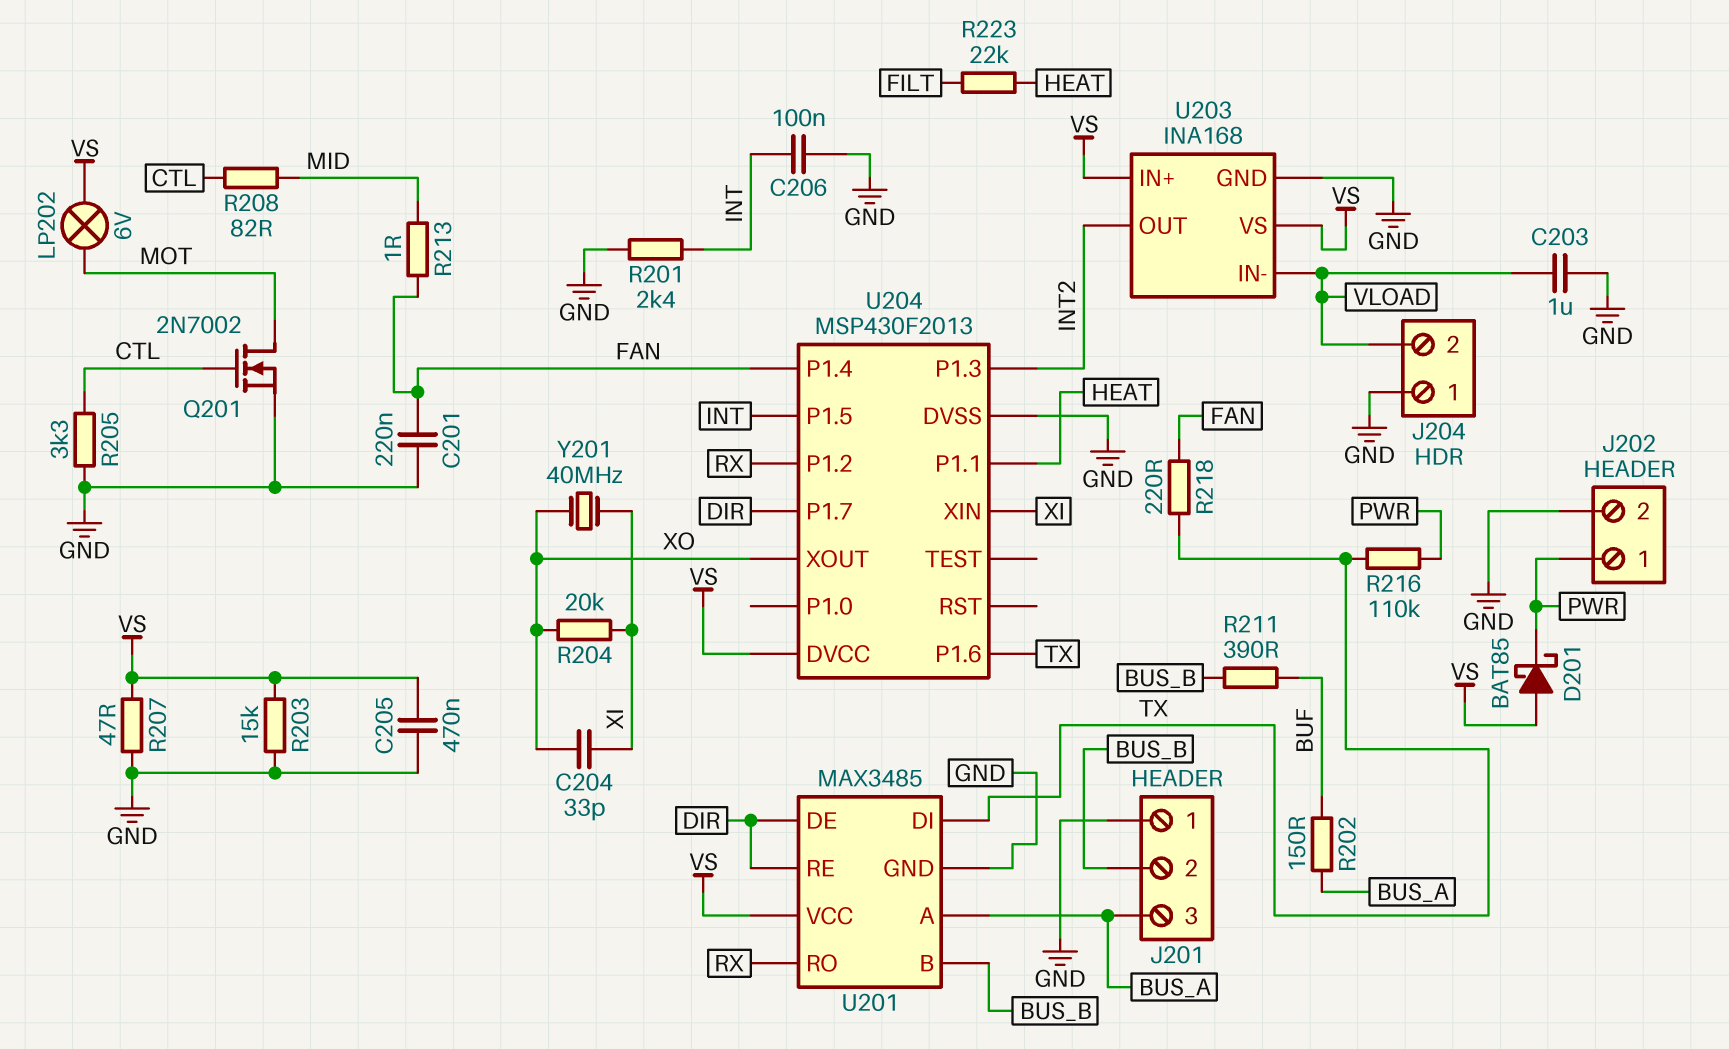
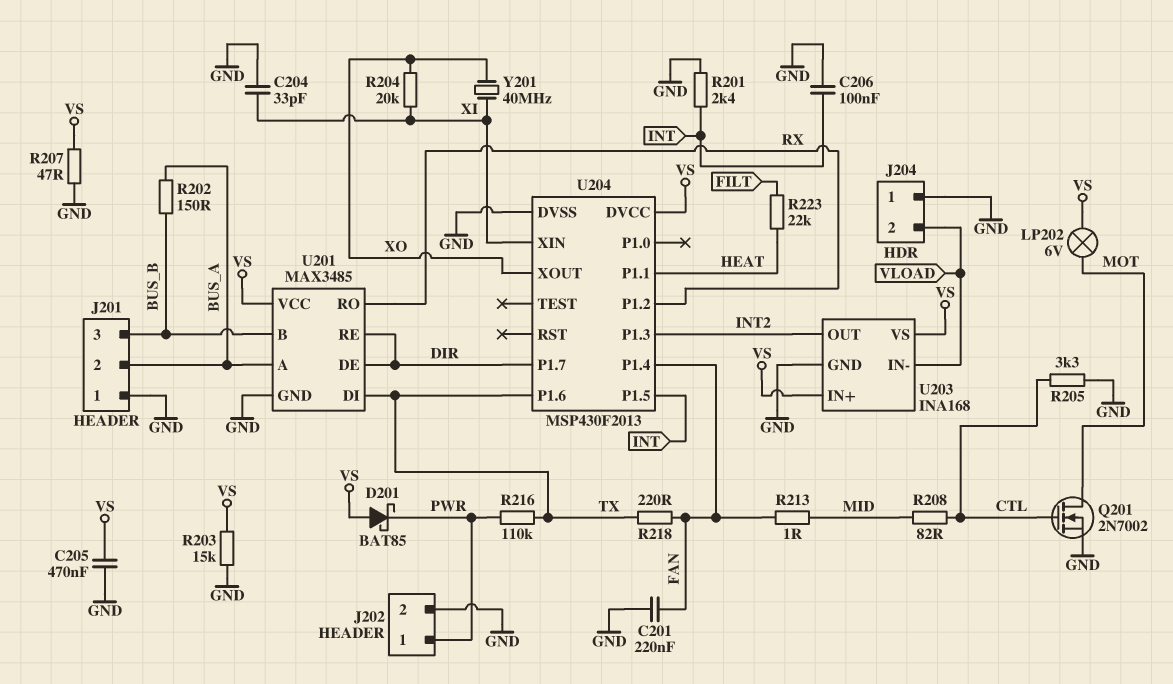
C203: 1uF (GND, VLOAD) -> none
C204: 33pF (XI, XO) -> 33pF (GND, XI)
J201 pin 2: BUS_B -> BUS_A
J201 pin 3: BUS_A -> BUS_B
R202: 150 (BUF, BUS_A) -> 150 (BUS_A, BUS_B)
R211: 390 (BUF, BUS_B) -> none

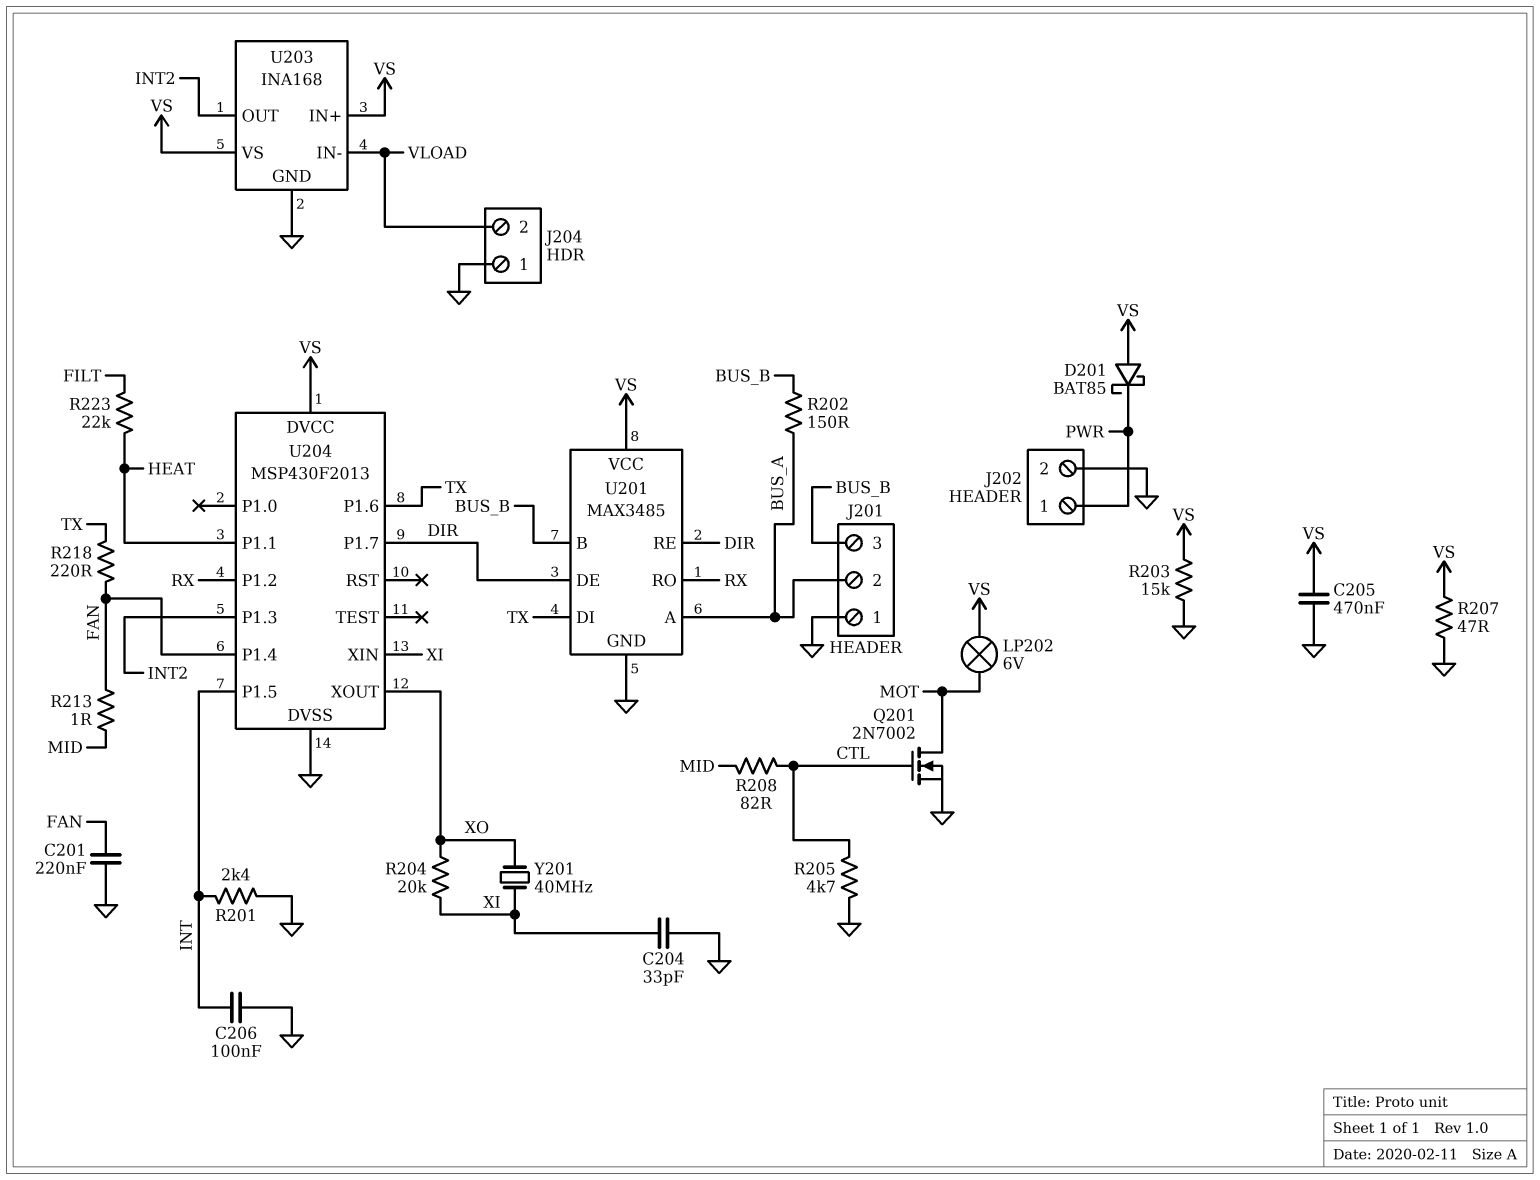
R205: 3.3k (CTL, GND) -> 4.7k (CTL, GND)
R216: 110k (PWR, TX) -> none

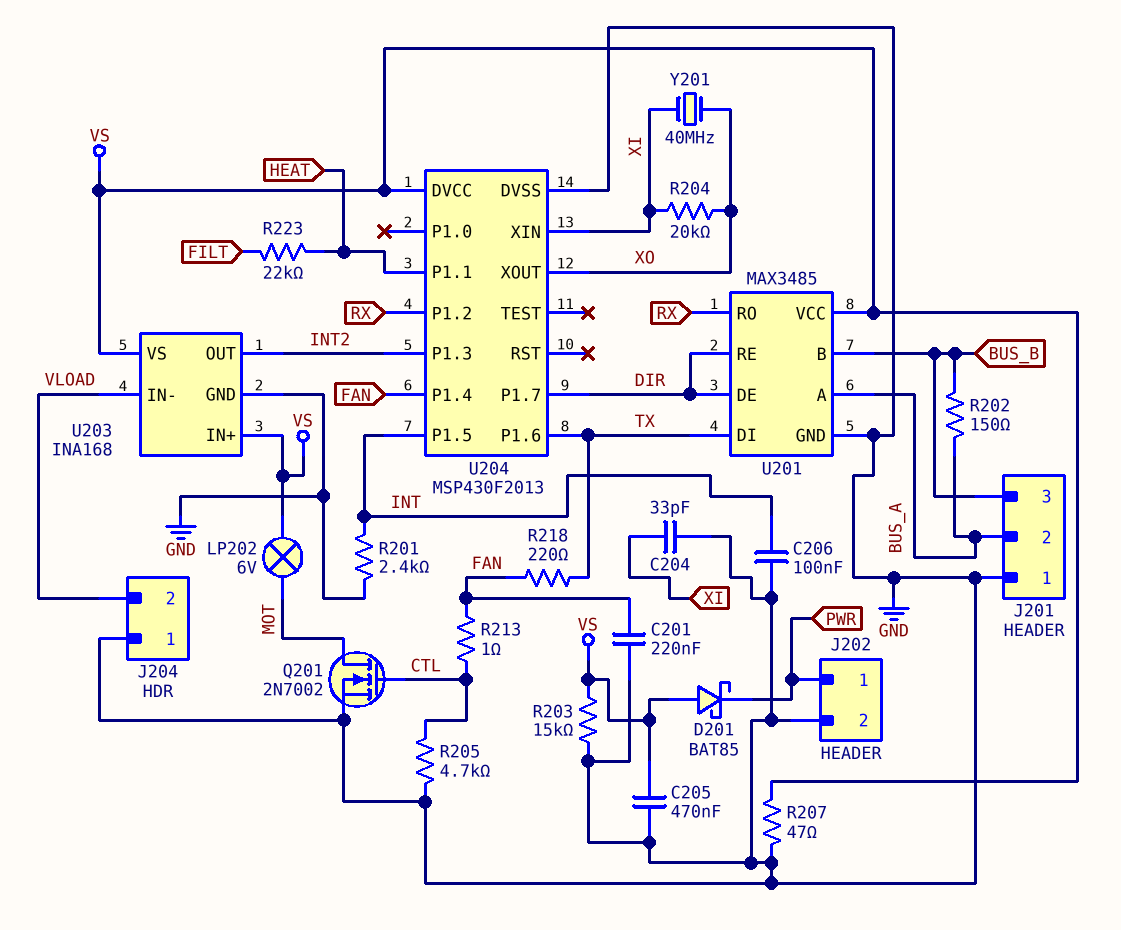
R208: 82 (CTL, MID) -> none
R213: 1 (FAN, MID) -> 1 (CTL, FAN)

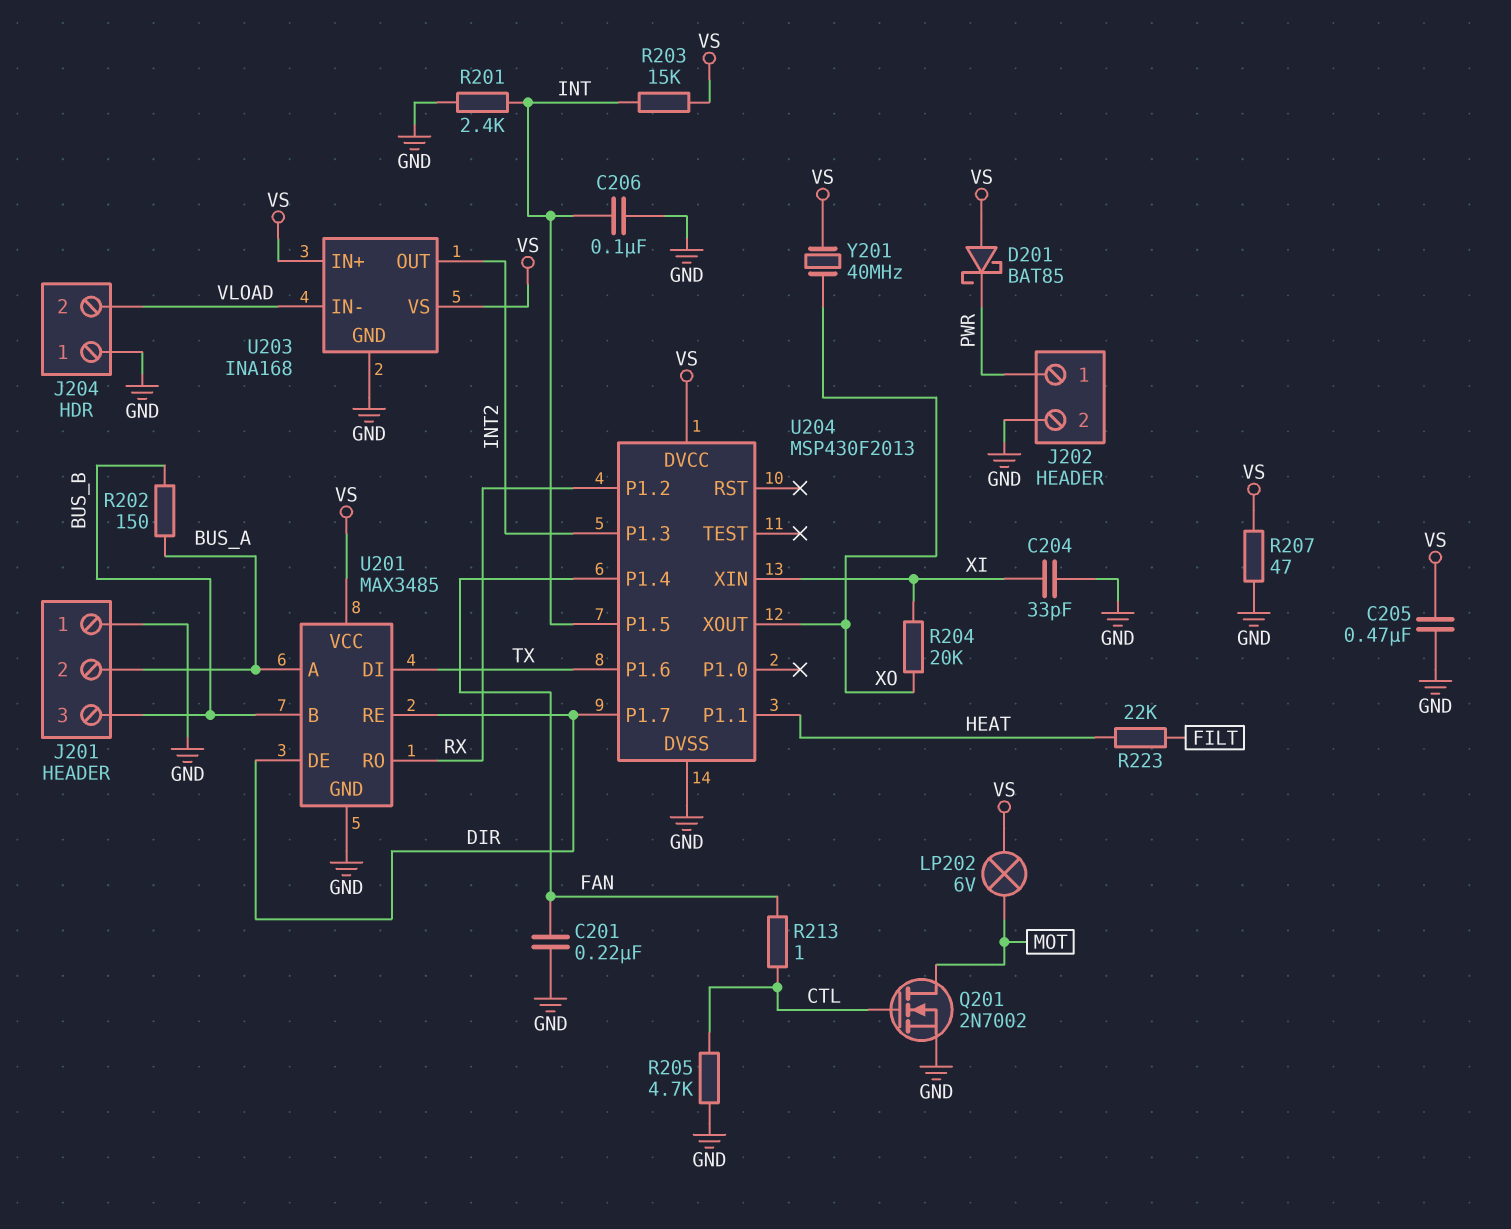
R203: 15k (GND, VS) -> 15k (INT, VS)
R218: 220 (FAN, TX) -> none
Y201: 40MHz (XI, XO) -> 40MHz (VS, XO)

